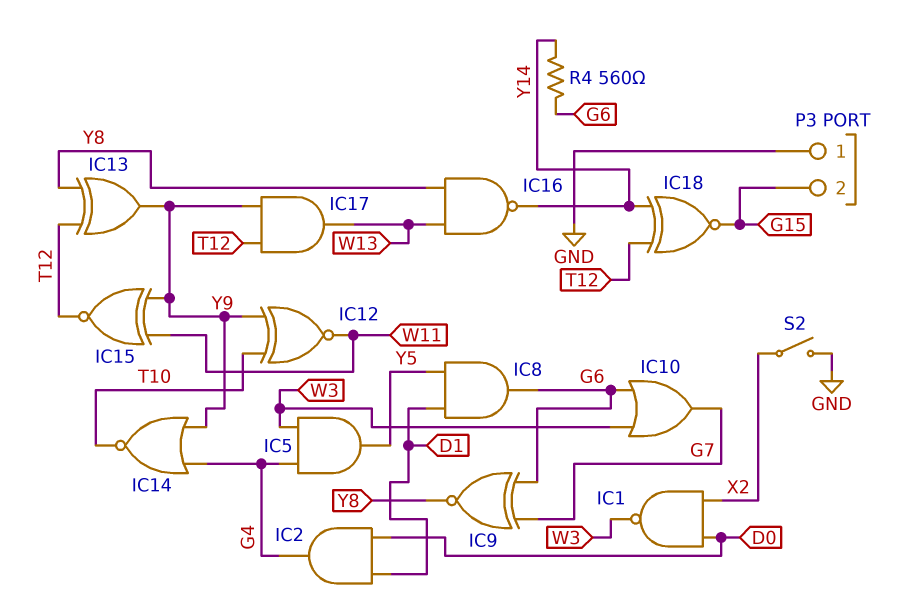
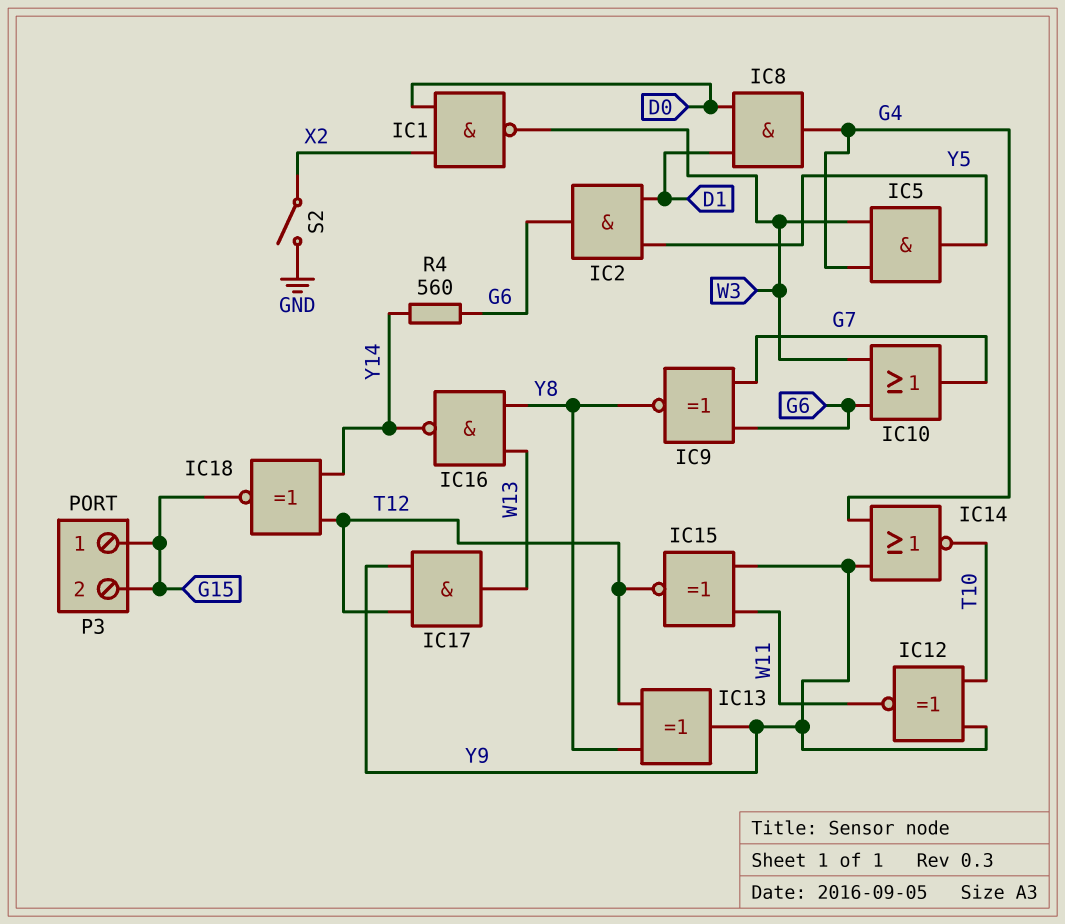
IC2: AND (in D0, in D1, out G4) -> AND (in D1, in Y5, out G6)
IC8: AND (in D1, in Y5, out G6) -> AND (in D0, in D1, out G4)
P3 pin 1: GND -> G15

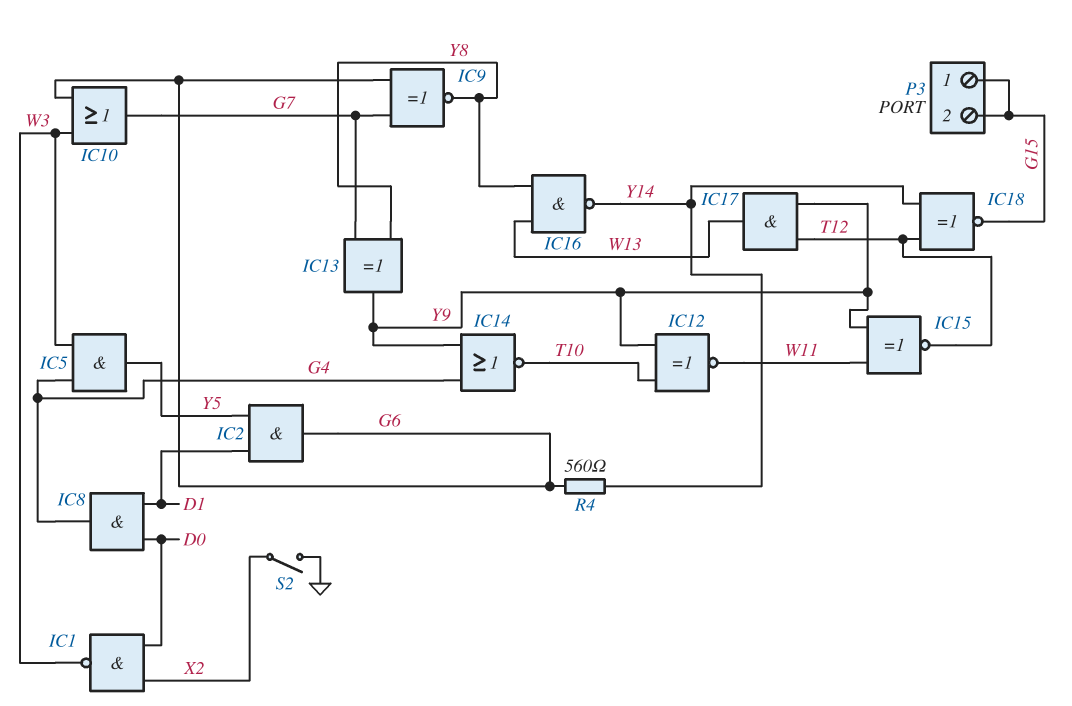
IC13: XOR (in T12, in Y8, out Y9) -> XOR (in G7, in Y8, out Y9)

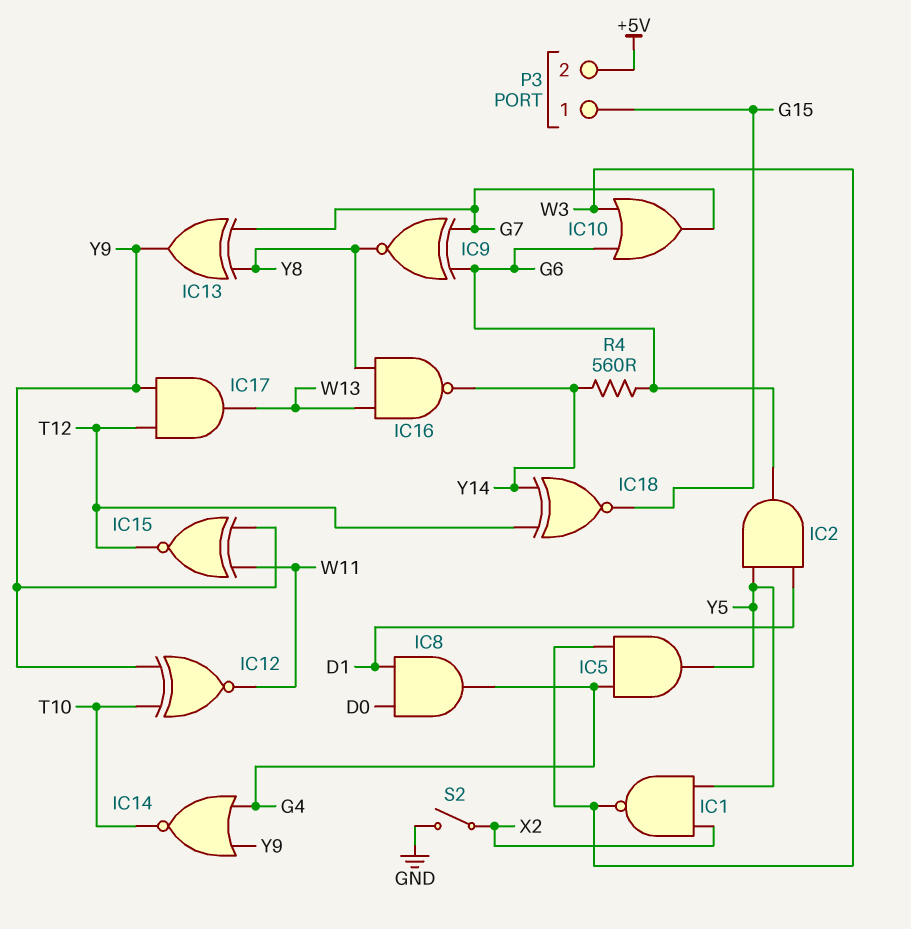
IC1: NAND (in D0, in X2, out W3) -> NAND (in X2, in Y5, out W3)
P3 pin 2: G15 -> +5V

